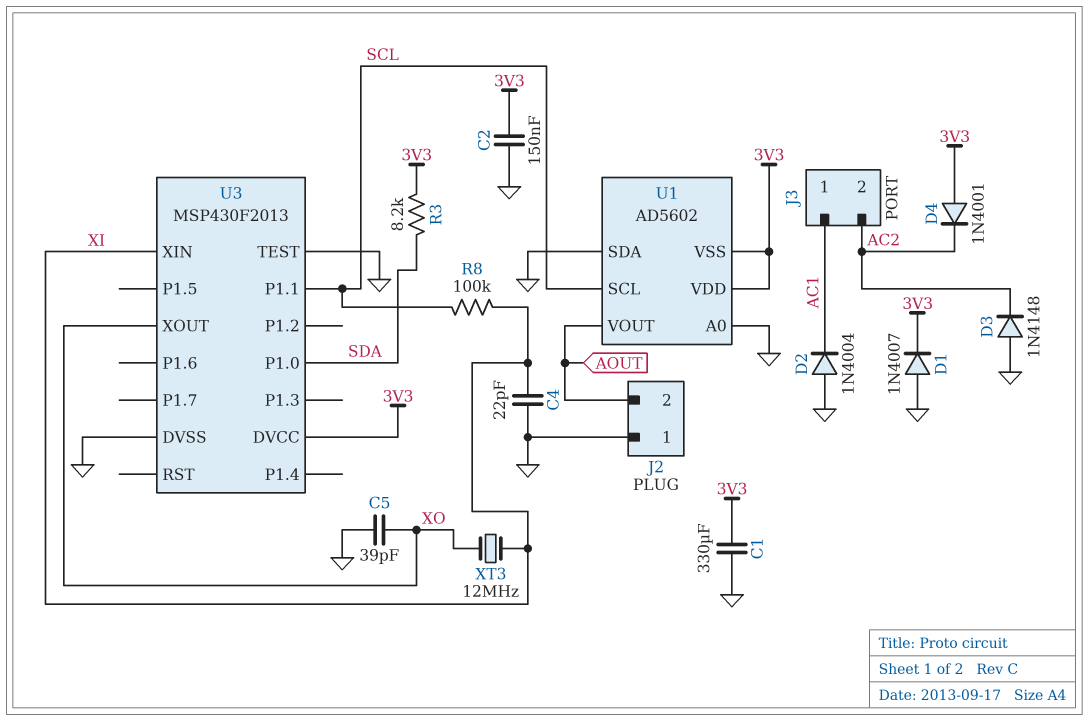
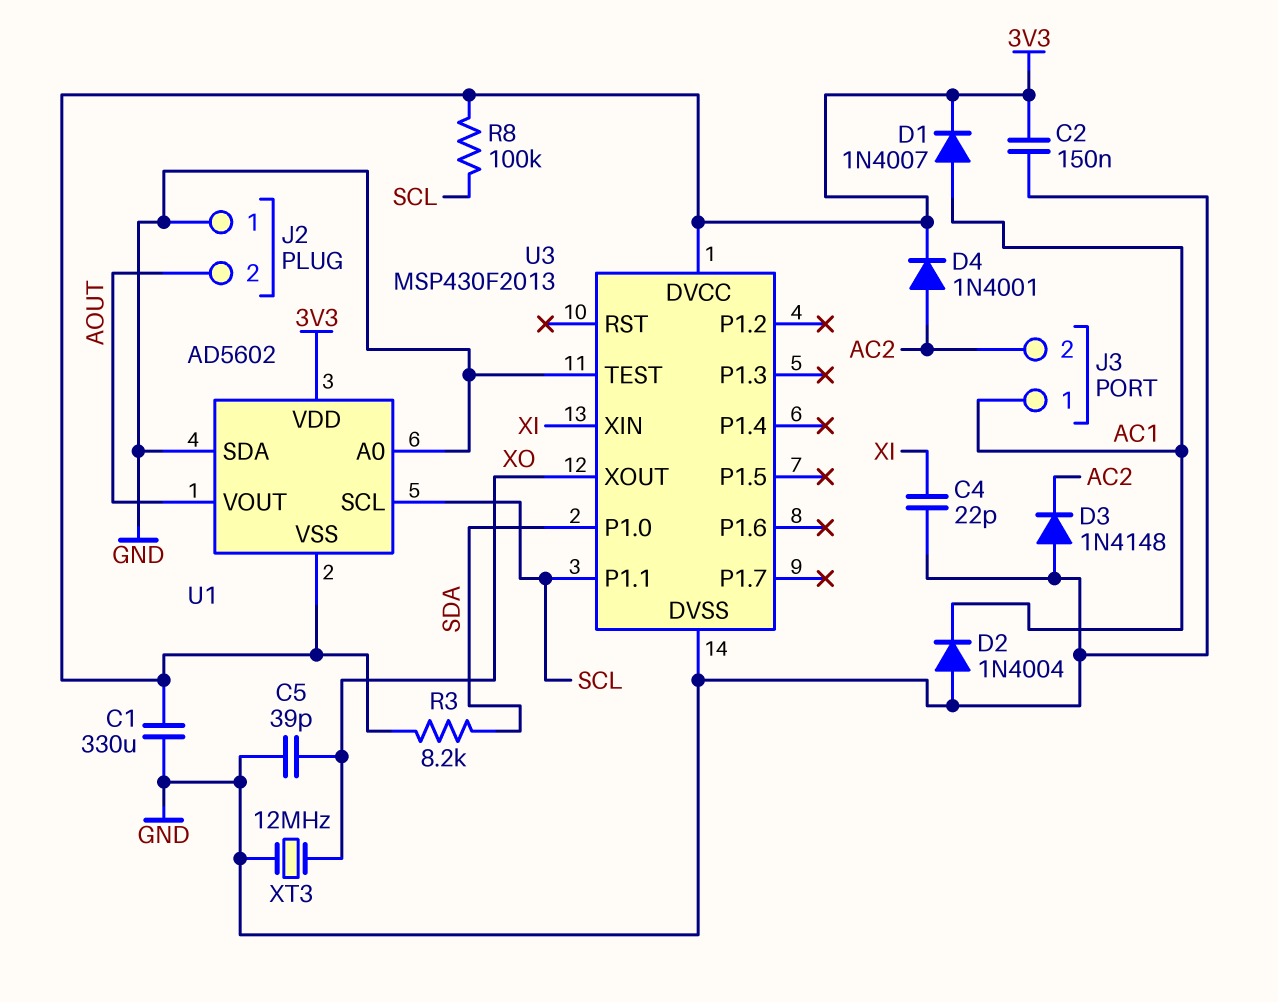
D1: diode 1N4007 (A GND, K 3V3) -> diode 1N4007 (A AC1, K 3V3)
D4: diode 1N4001 (A 3V3, K AC2) -> diode 1N4001 (A AC2, K 3V3)
R8: 100k (SCL, XI) -> 100k (3V3, SCL)
XT3: 12MHz (XI, XO) -> 12MHz (GND, XO)

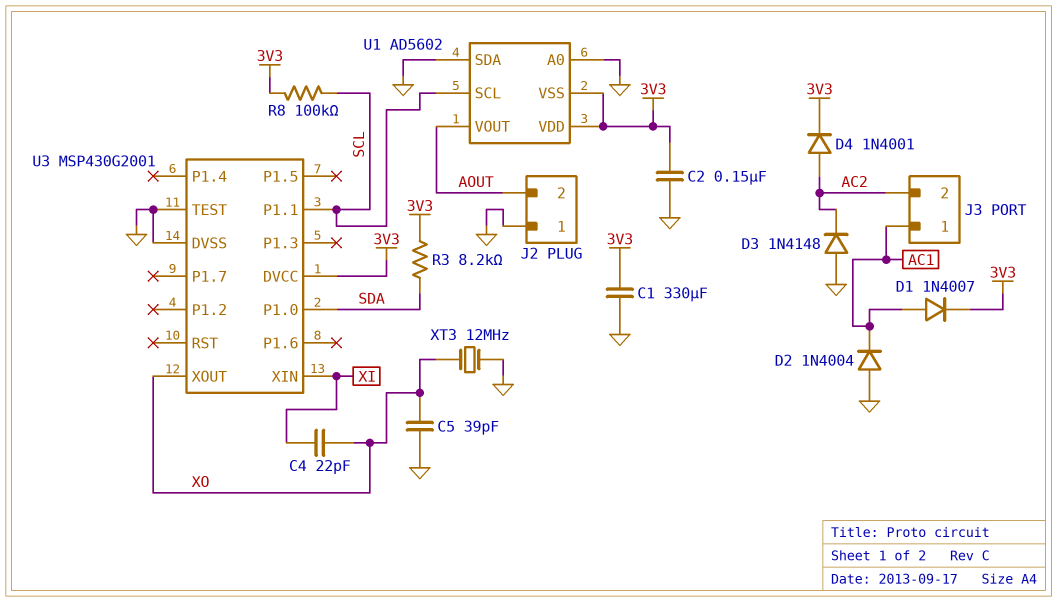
C4: 22pF (GND, XI) -> 22pF (XI, XO)
U3: MSP430F2013 -> MSP430G2001

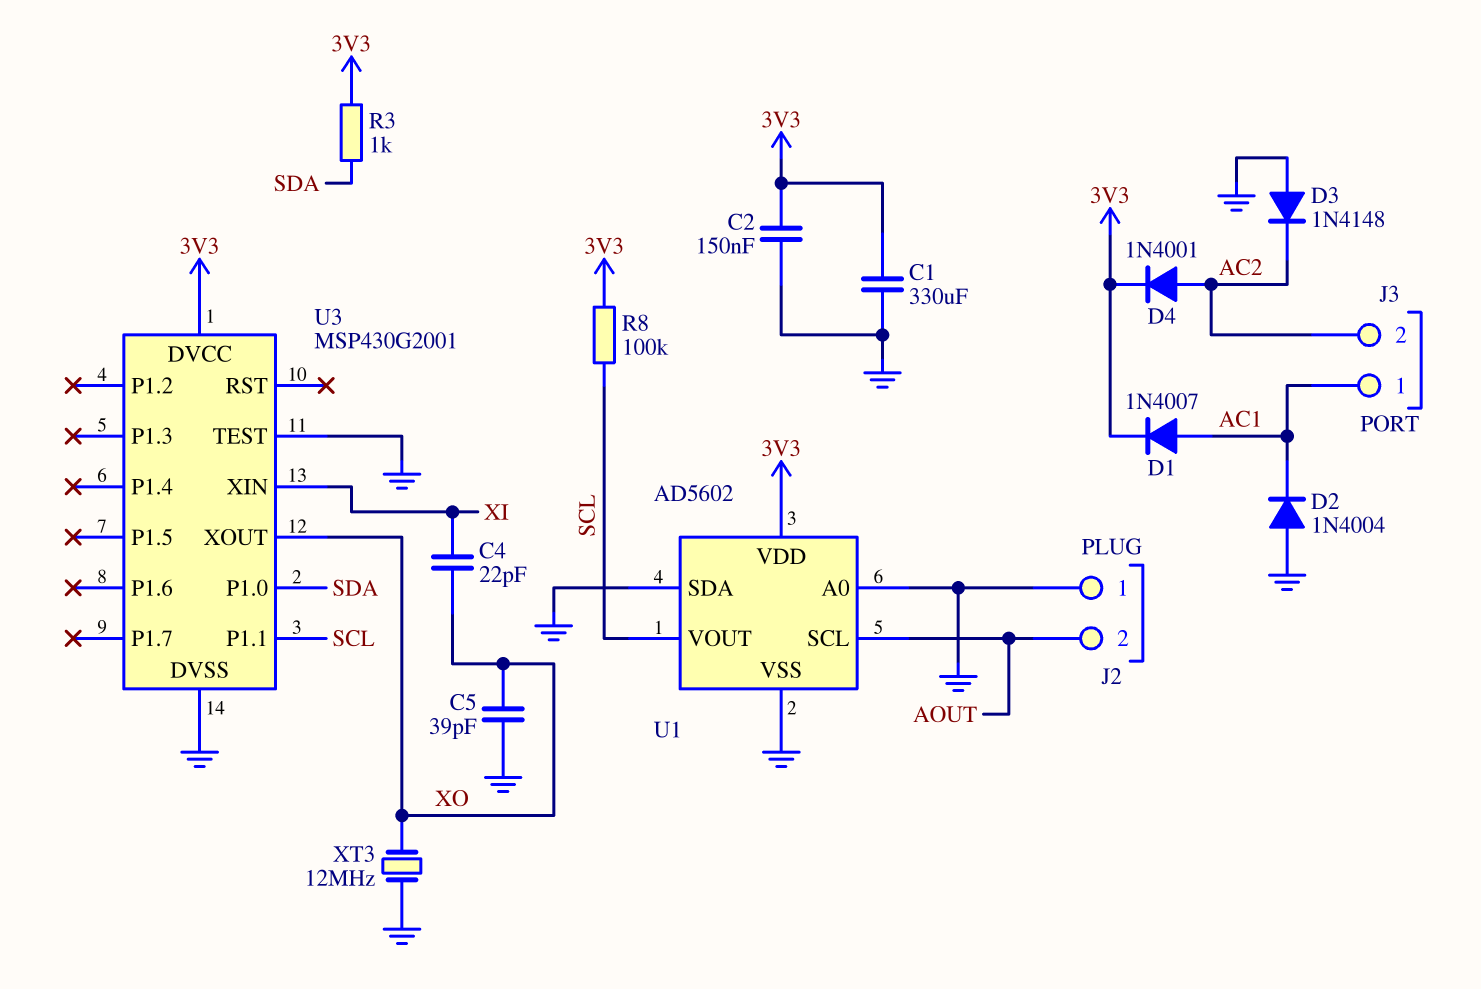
R3: 8.2k (3V3, SDA) -> 1k (3V3, SDA)
U1 pin SCL: SCL -> AOUT
U1 pin VOUT: AOUT -> SCL
U1 pin VSS: 3V3 -> GND

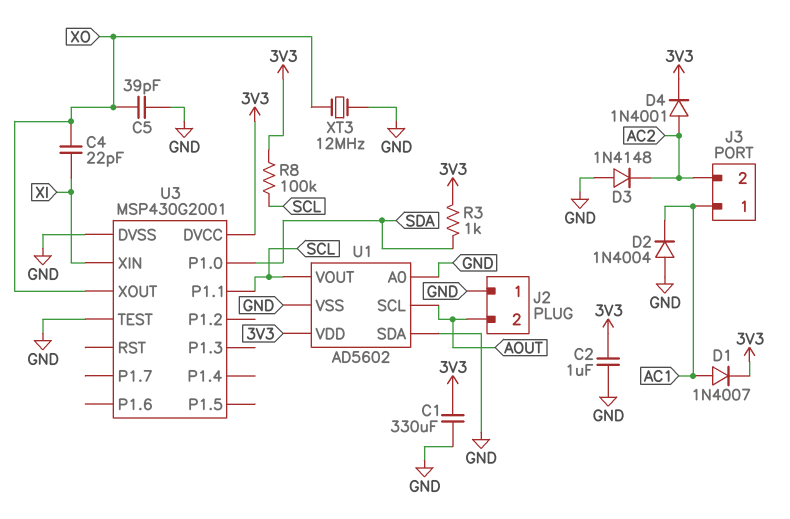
C2: 150nF (3V3, GND) -> 1uF (3V3, GND)

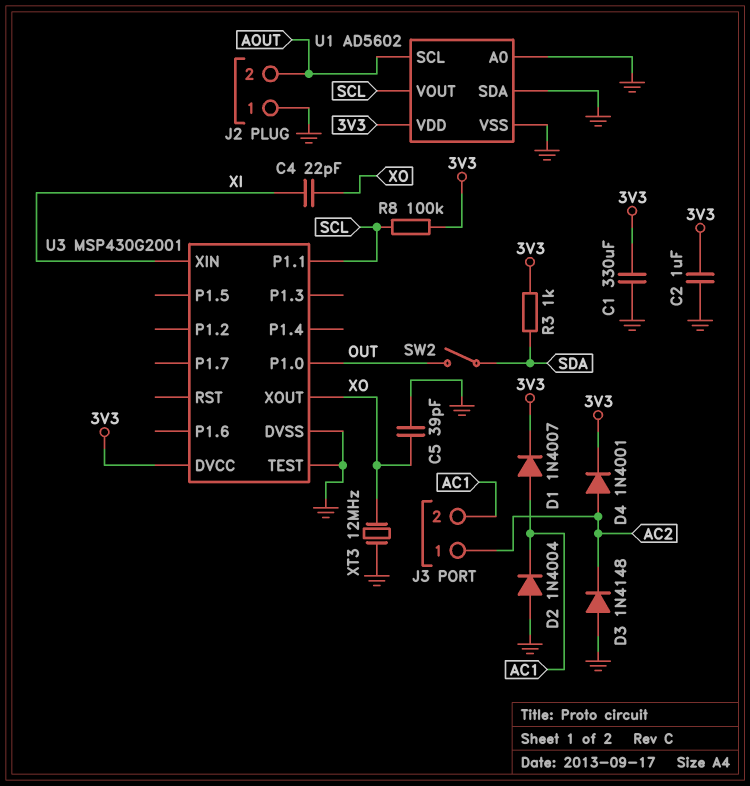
J3 pin 1: AC1 -> AC2
J3 pin 2: AC2 -> AC1
SW2: none -> switch (OUT, SDA)
U3 pin P1.0: SDA -> OUT

